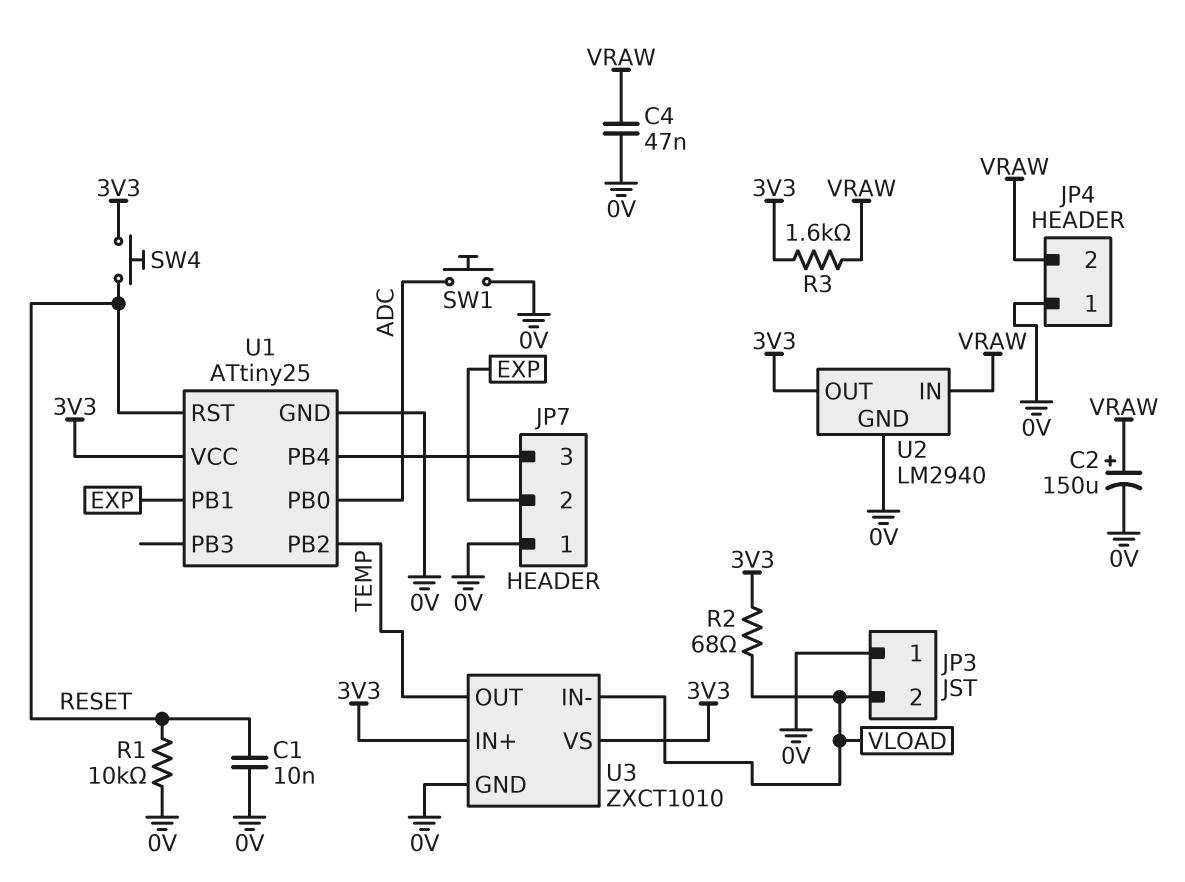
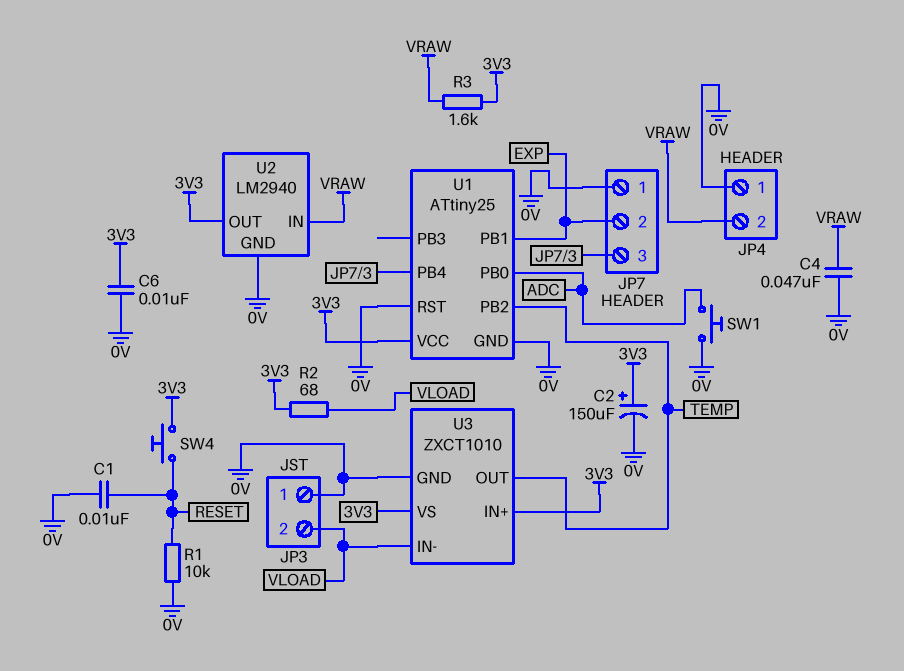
C2: 150uF (plus VRAW, minus 0V) -> 150uF (plus 3V3, minus 0V)
C6: none -> 10nF (0V, 3V3)
U1 pin RST: RESET -> 0V

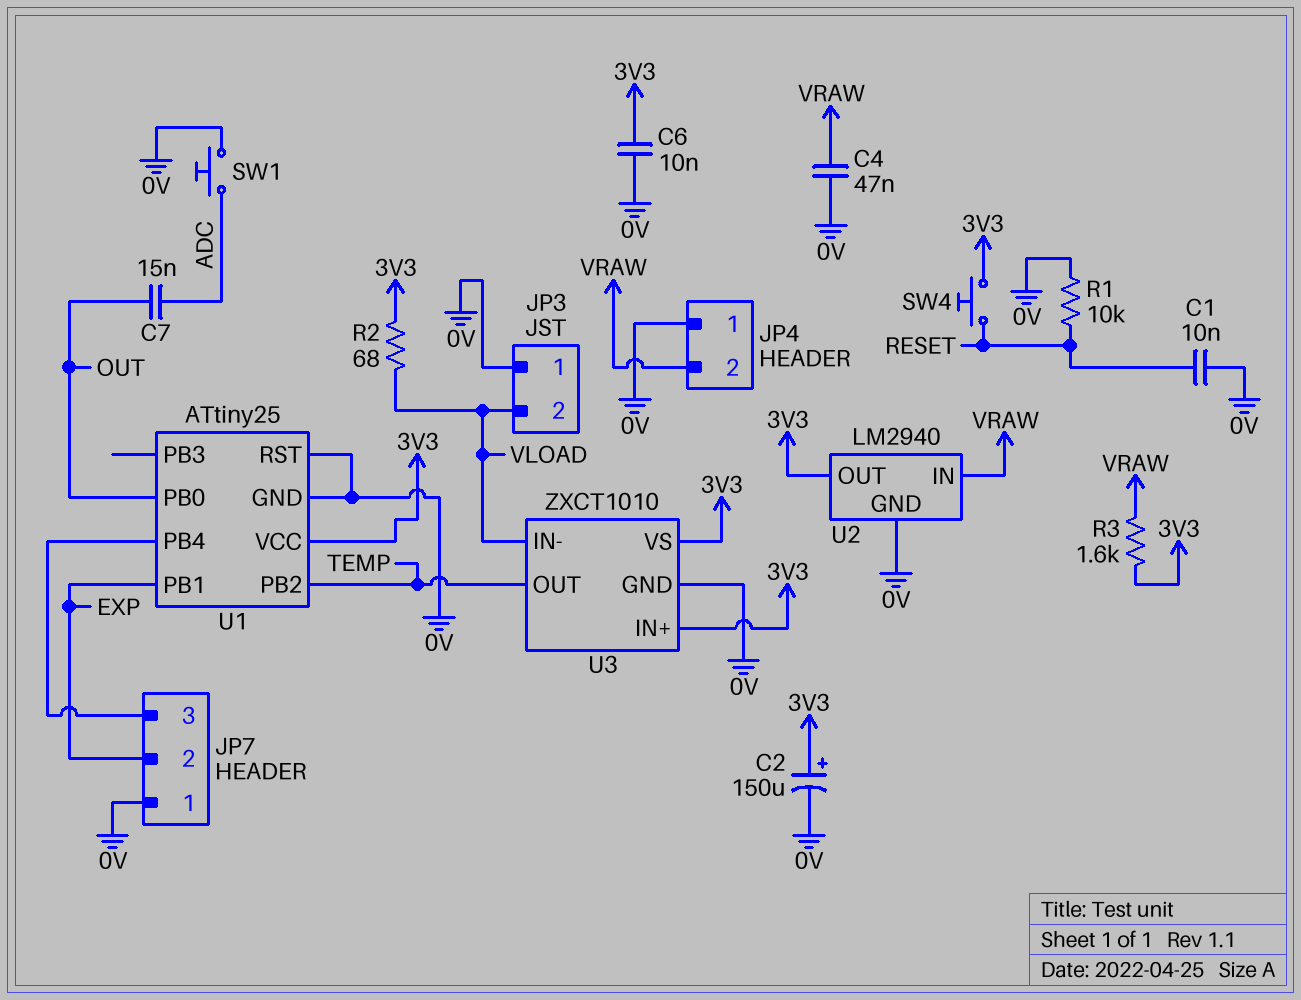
C7: none -> 15nF (ADC, OUT)
U1 pin PB0: ADC -> OUT

